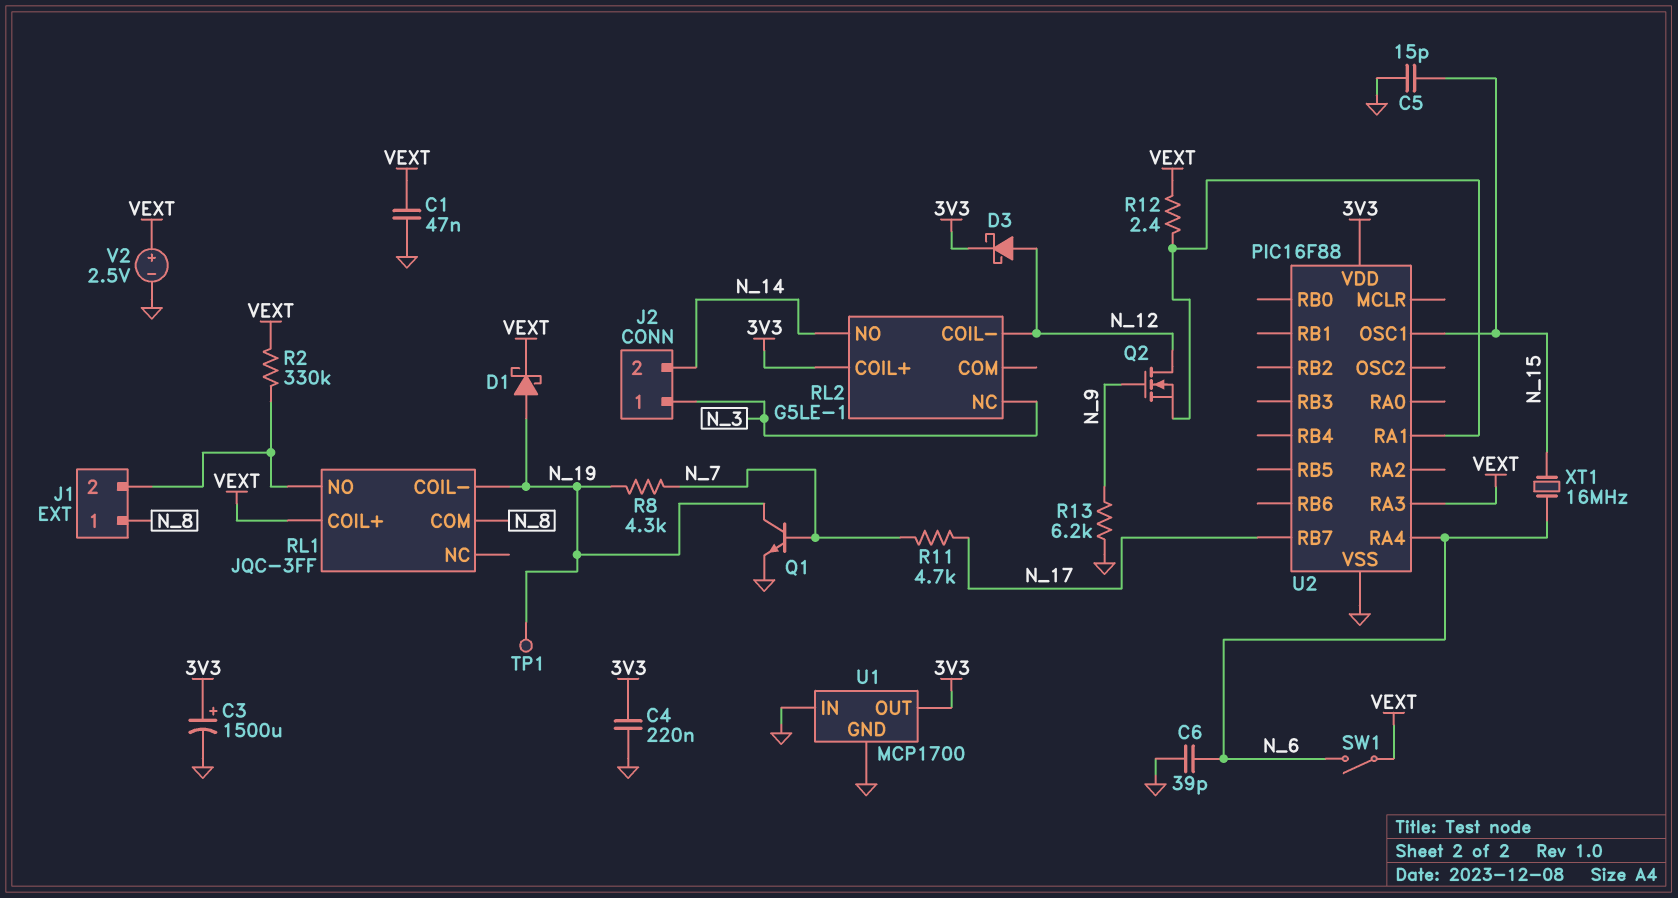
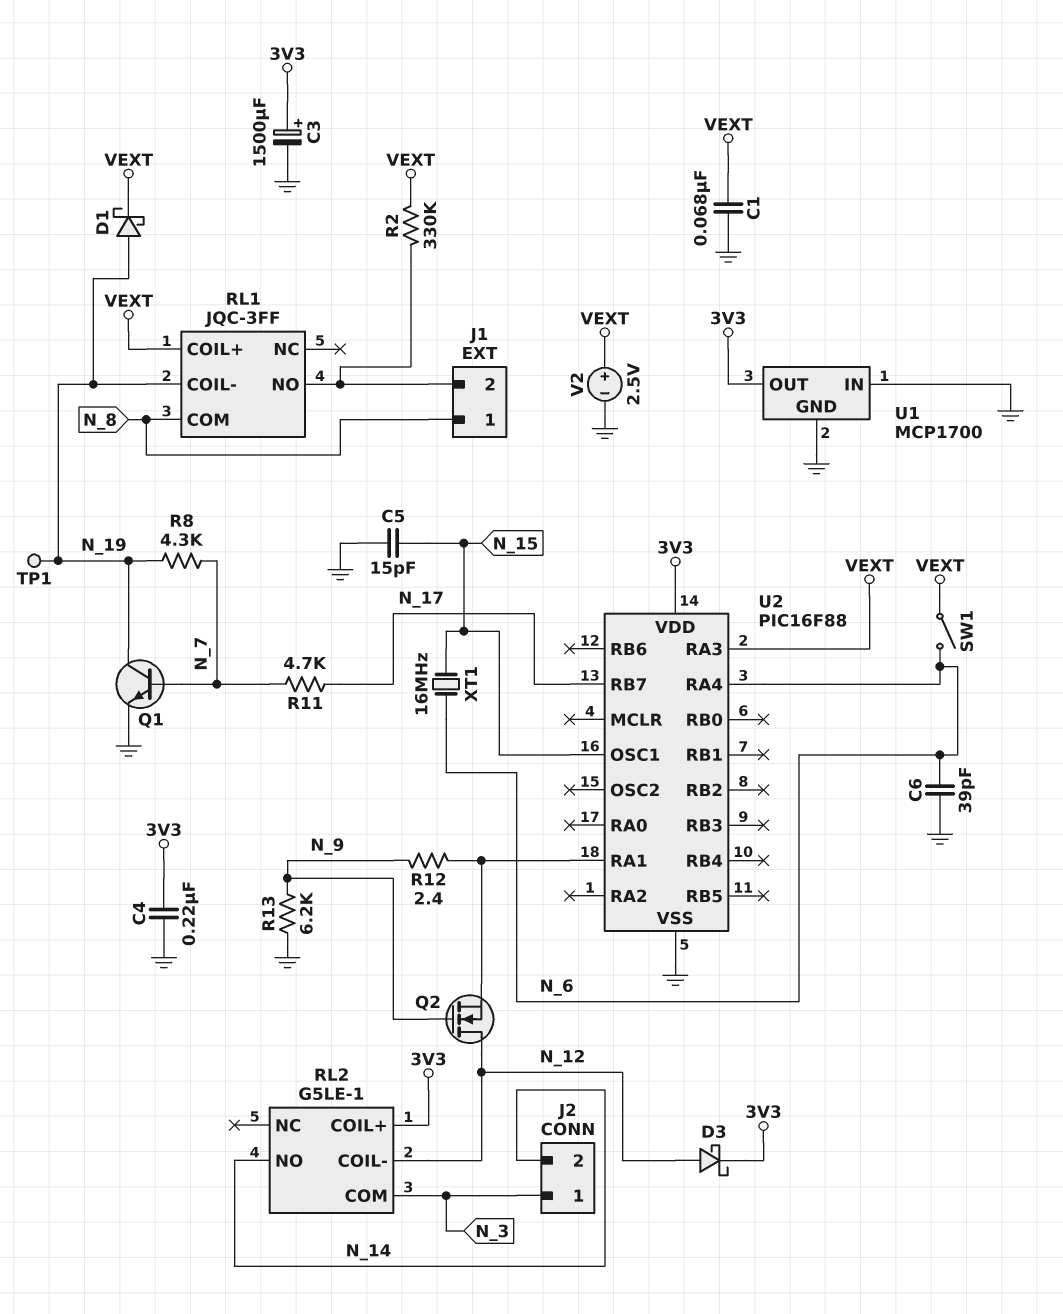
C1: 47nF (GND, VEXT) -> 68nF (GND, VEXT)
R12: 2.4 (U2/RA1, VEXT) -> 2.4 (N_9, U2/RA1)
RL2 pin COM: none -> N_3
RL2 pin NC: N_3 -> none

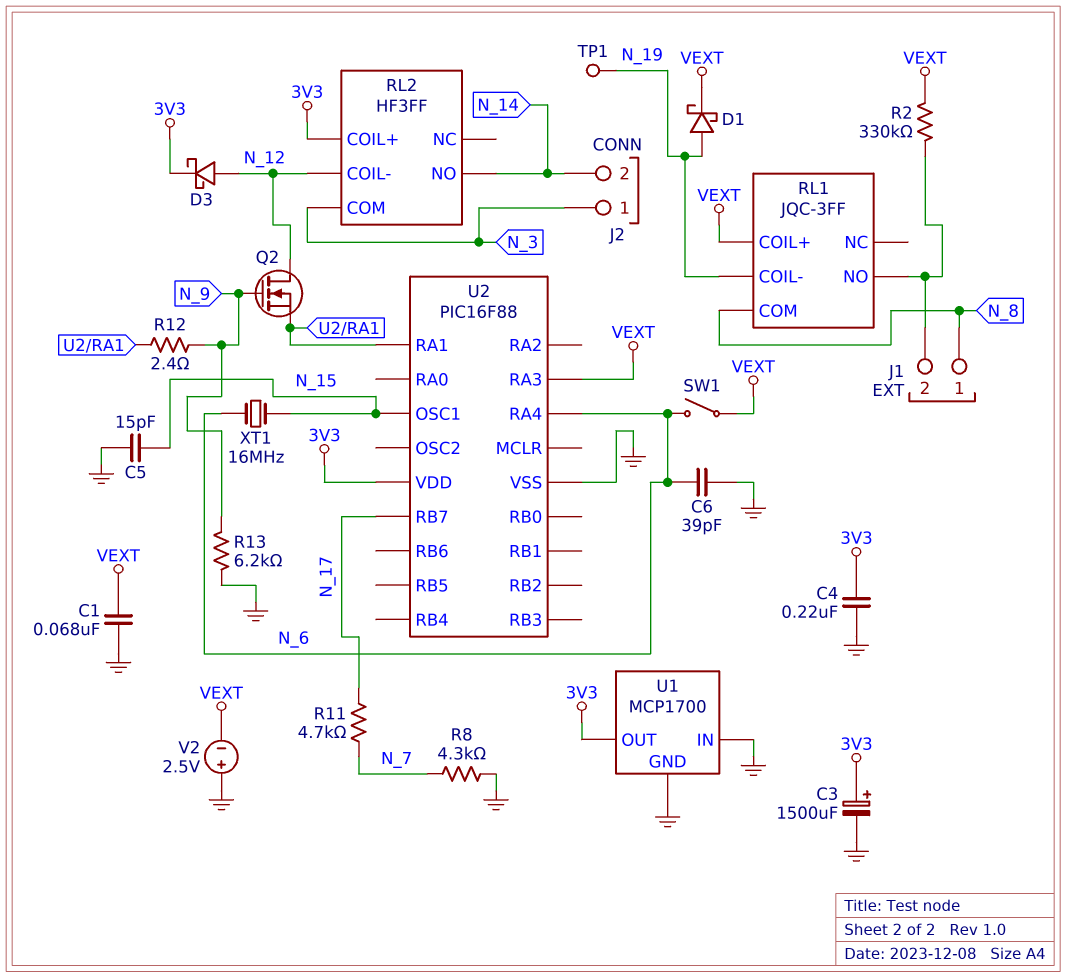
Q1: NPN (B N_7, C N_19, E GND) -> none
R8: 4.3k (N_7, N_19) -> 4.3k (GND, N_7)
RL2: G5LE-1 -> HF3FF
V2: 2.5V (plus VEXT, minus GND) -> 2.5V (plus GND, minus VEXT)

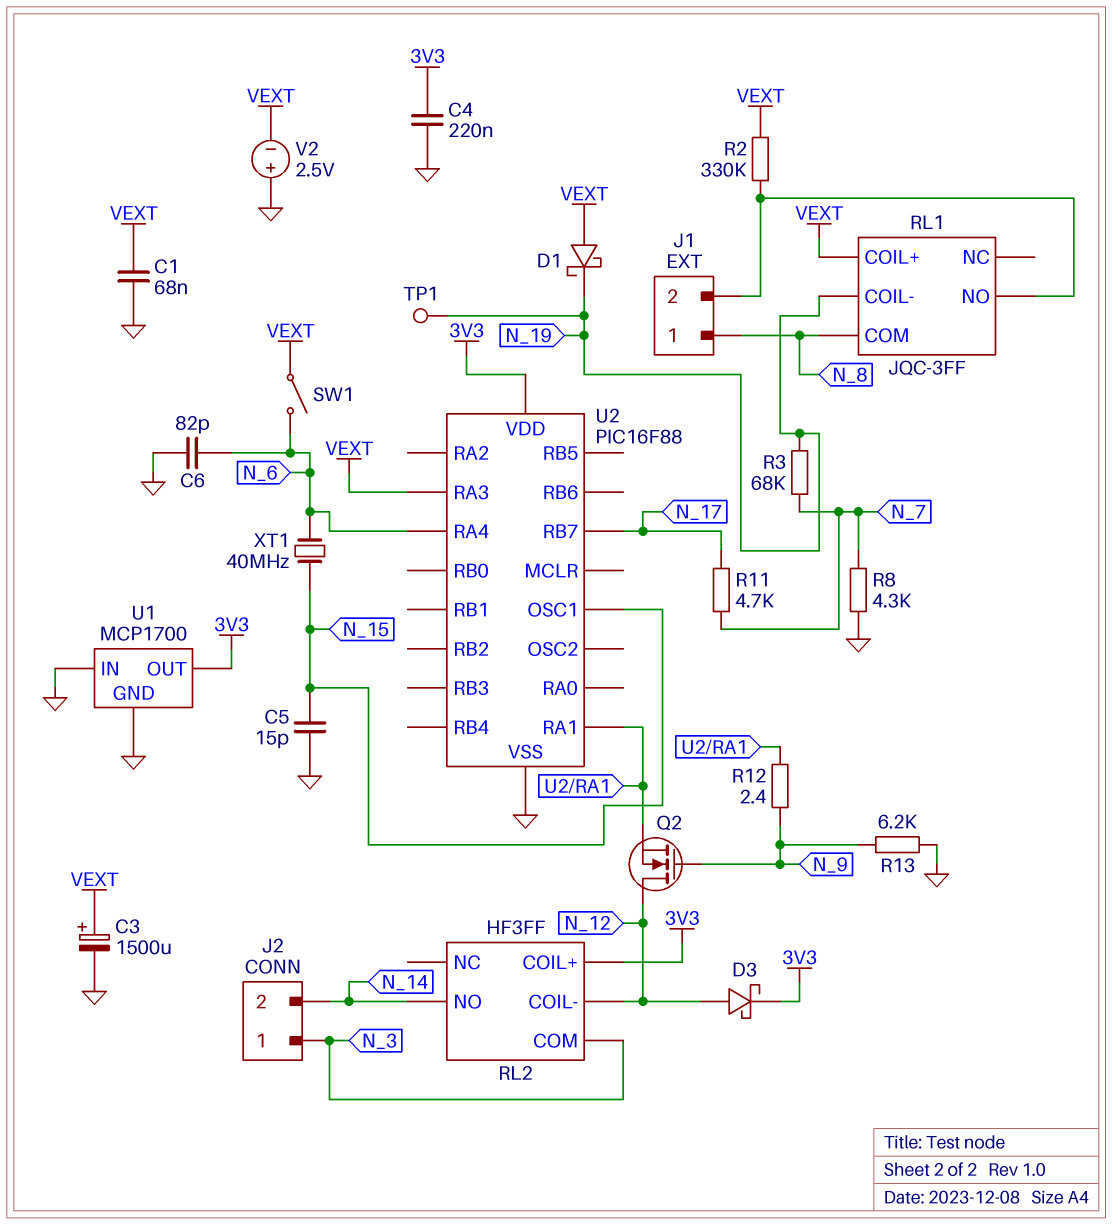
C3: 1500uF (plus 3V3, minus GND) -> 1500uF (plus VEXT, minus GND)
C6: 39pF (GND, N_6) -> 82pF (GND, N_6)
D1: schottky (A N_19, K VEXT) -> schottky (A VEXT, K N_19)
R3: none -> 68k (N_7, N_19)
XT1: 16MHz (N_6, N_15) -> 40MHz (N_6, N_15)

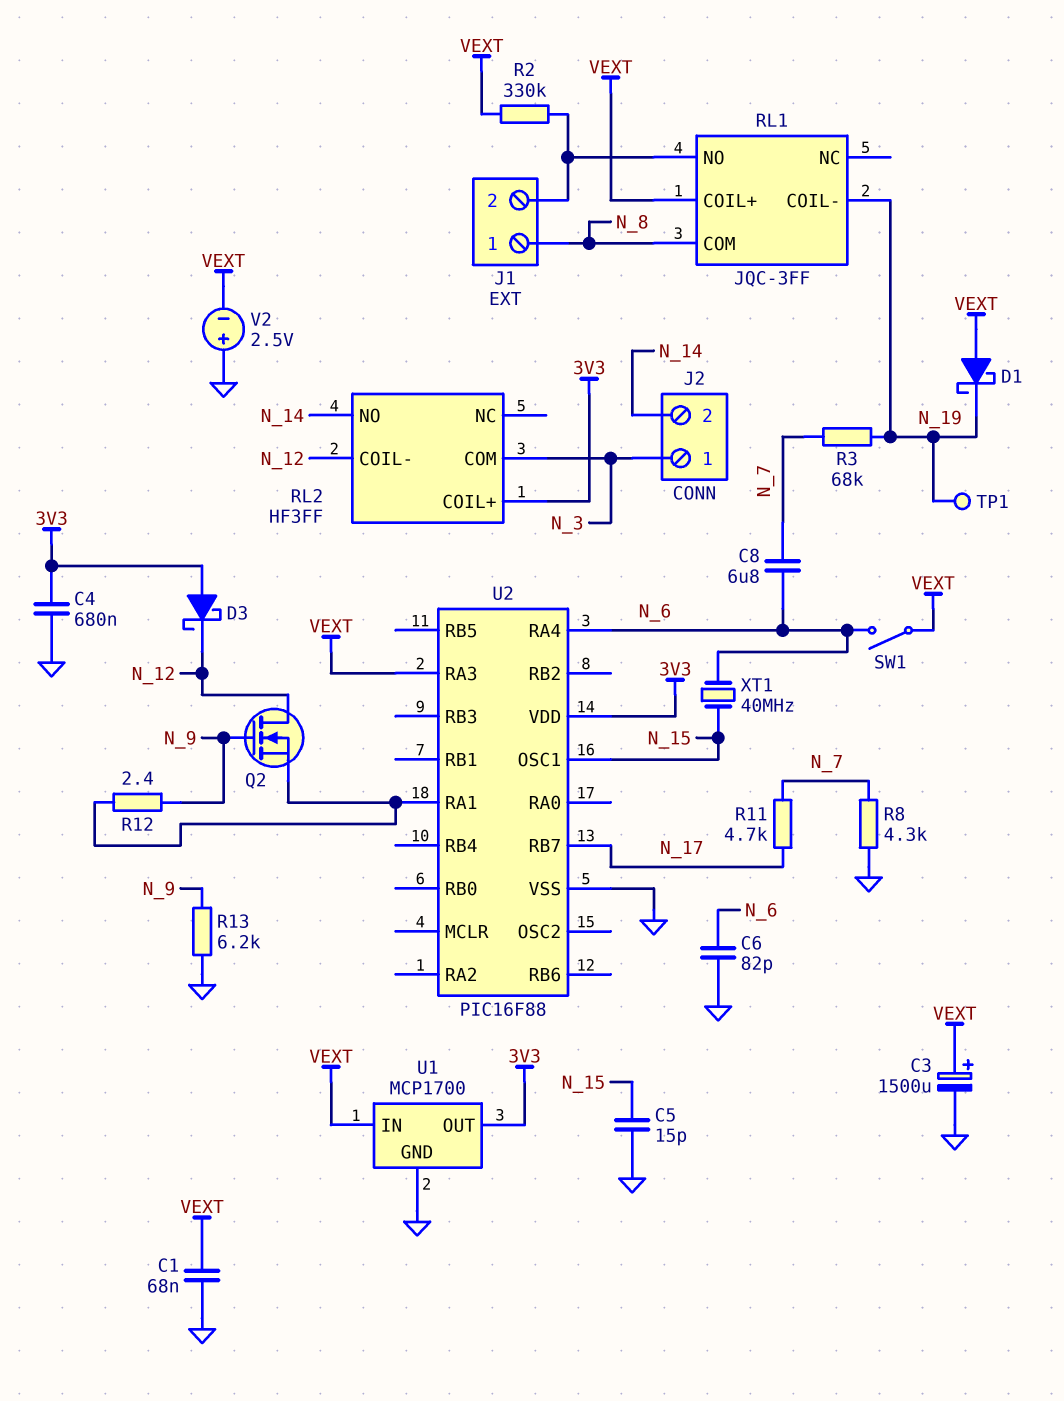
C4: 220nF (3V3, GND) -> 680nF (3V3, GND)
C8: none -> 6.8uF (N_6, N_7)
D3: schottky (A N_12, K 3V3) -> schottky (A 3V3, K N_12)
U1 pin IN: GND -> VEXT

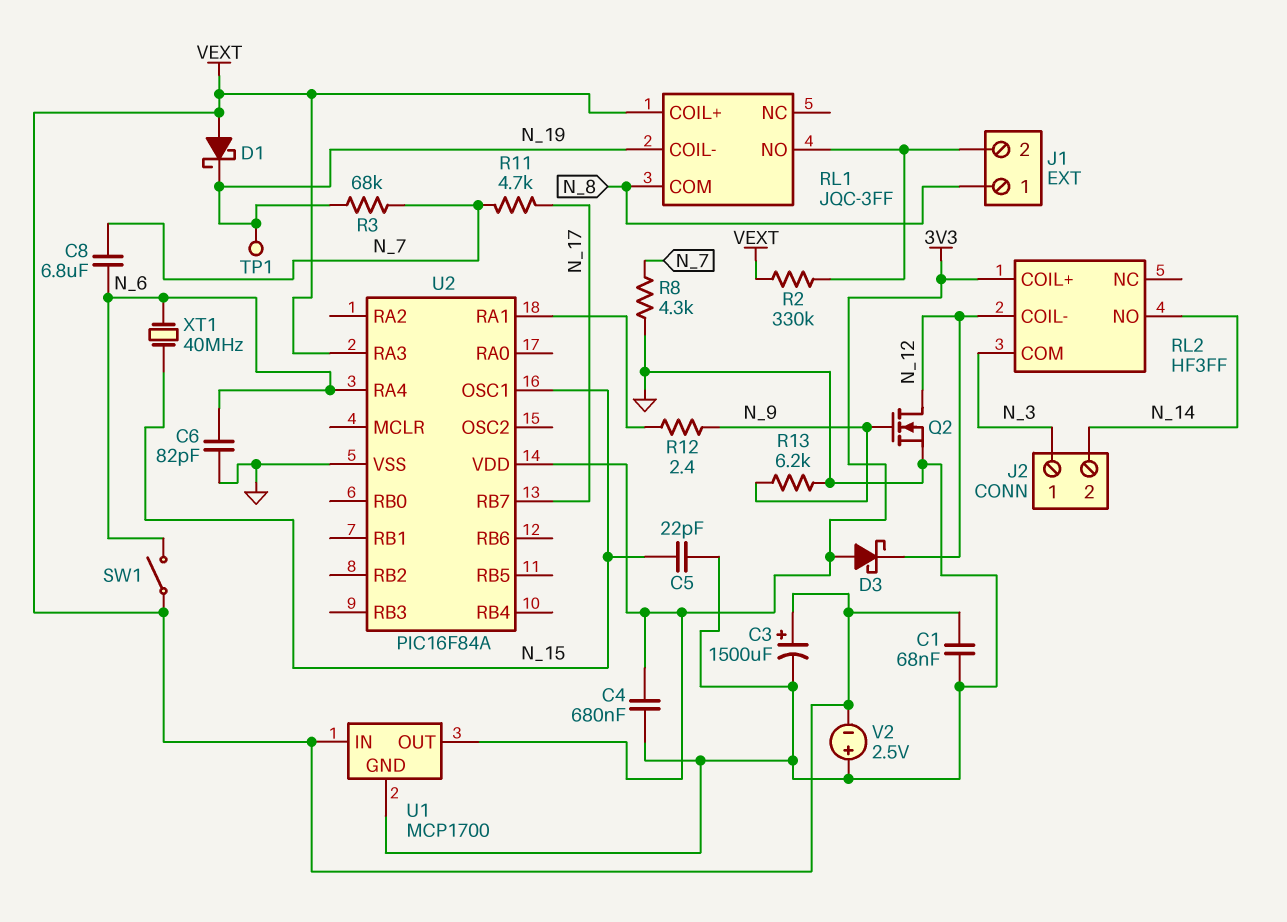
C5: 15pF (GND, N_15) -> 22pF (GND, N_15)
Q2: NMOS (G N_9, D N_12, S U2/RA1) -> NMOS (G N_9, D N_12, S GND)
U2: PIC16F88 -> PIC16F84A

